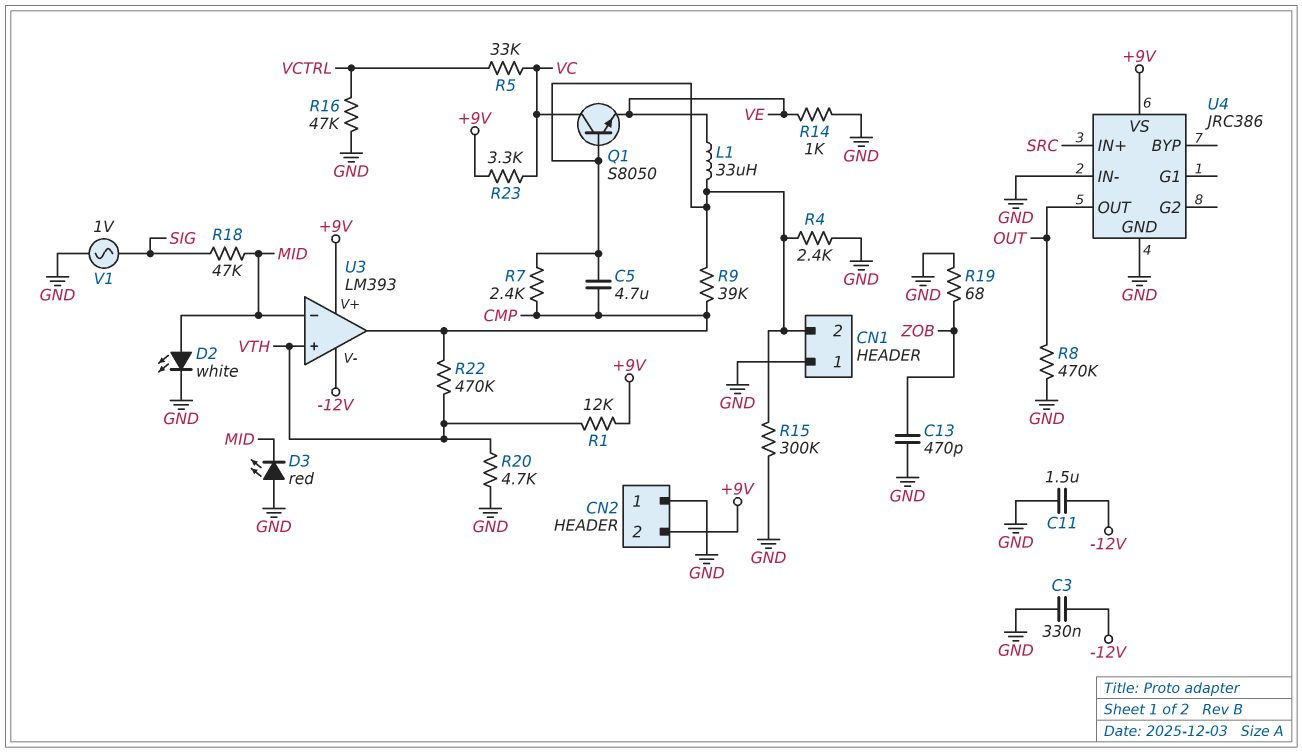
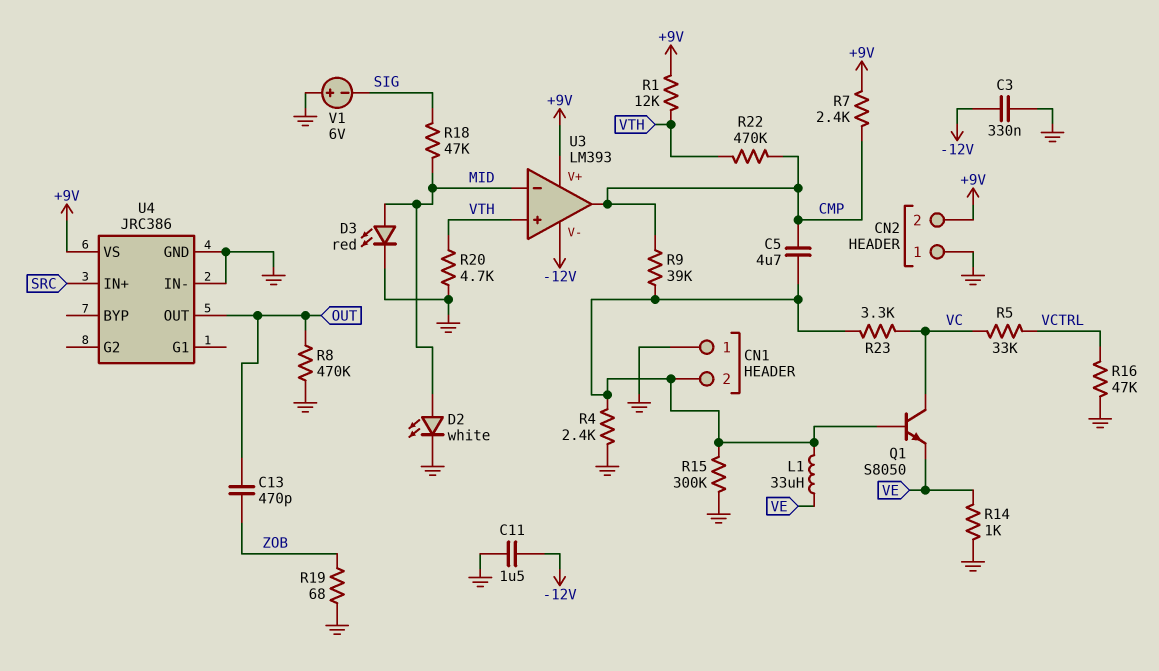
C13: 470pF (GND, ZOB) -> 470pF (OUT, ZOB)
D3: LED red (A GND, K MID) -> LED red (A MID, K GND)
R7: 2.4k (CMP, CN1/2) -> 2.4k (+9V, CMP)
R23: 3.3k (+9V, VC) -> 3.3k (CN1/2, VC)
V1: AC 1V (GND, SIG) -> 6V (plus GND, minus SIG)

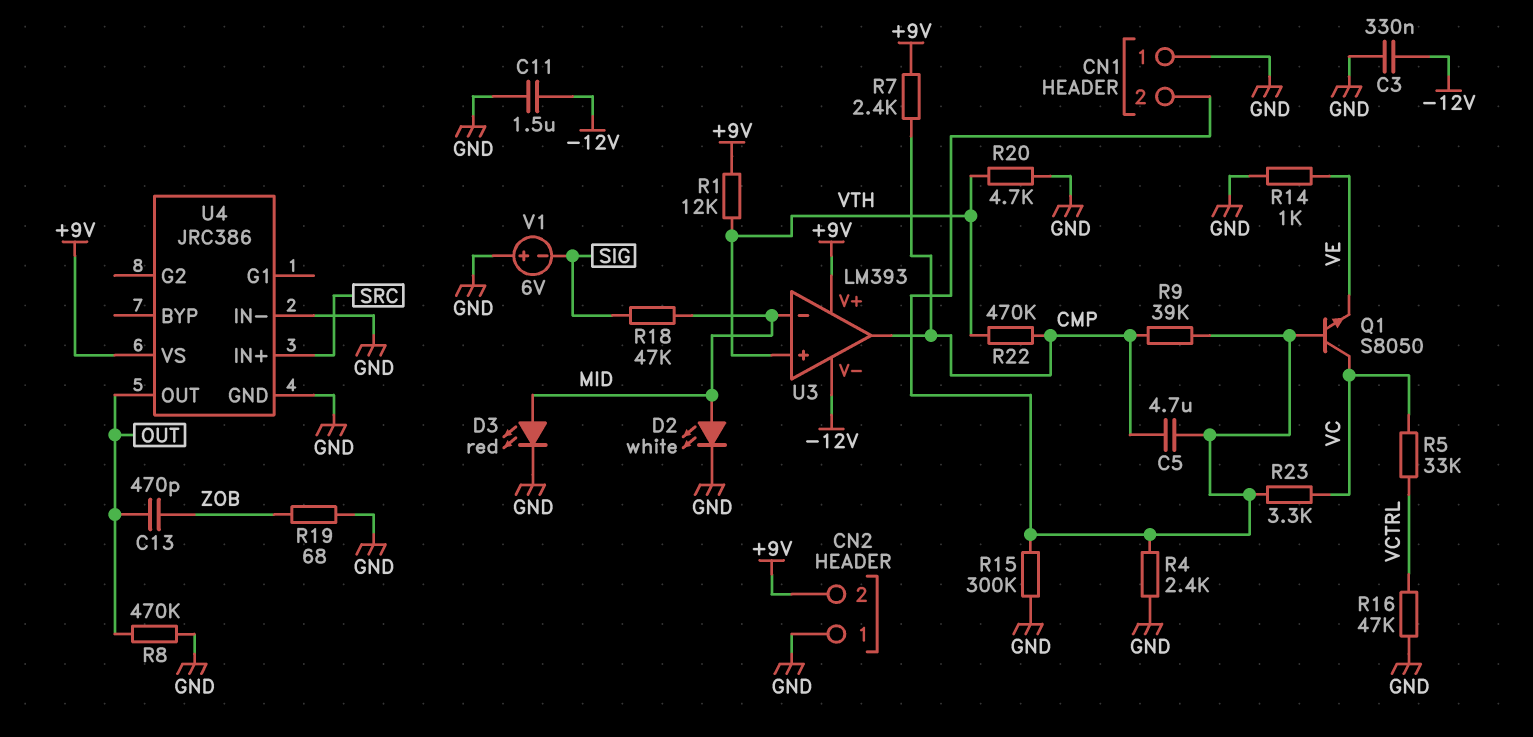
L1: 33uH (CN1/2, VE) -> none

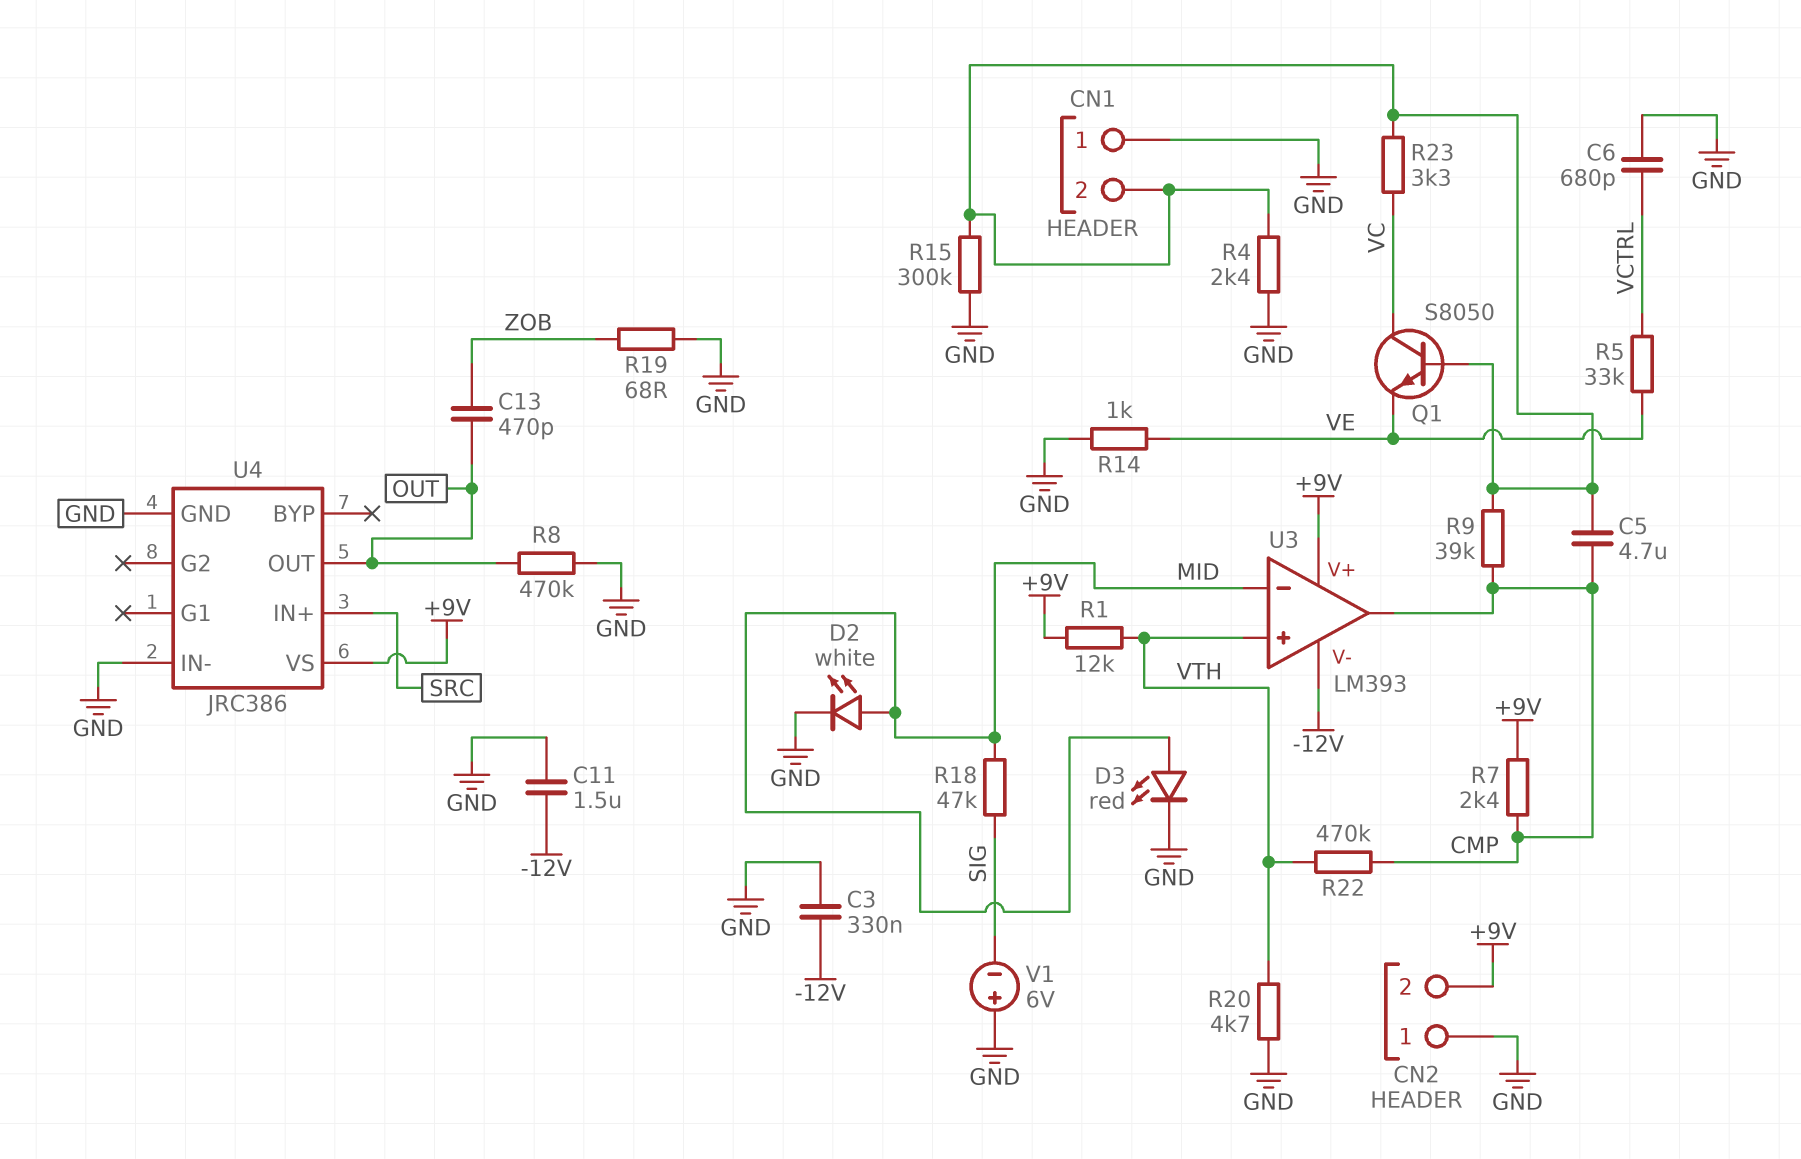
C6: none -> 680pF (GND, VCTRL)
R5: 33k (VC, VCTRL) -> 33k (VCTRL, VE)
R16: 47k (GND, VCTRL) -> none

